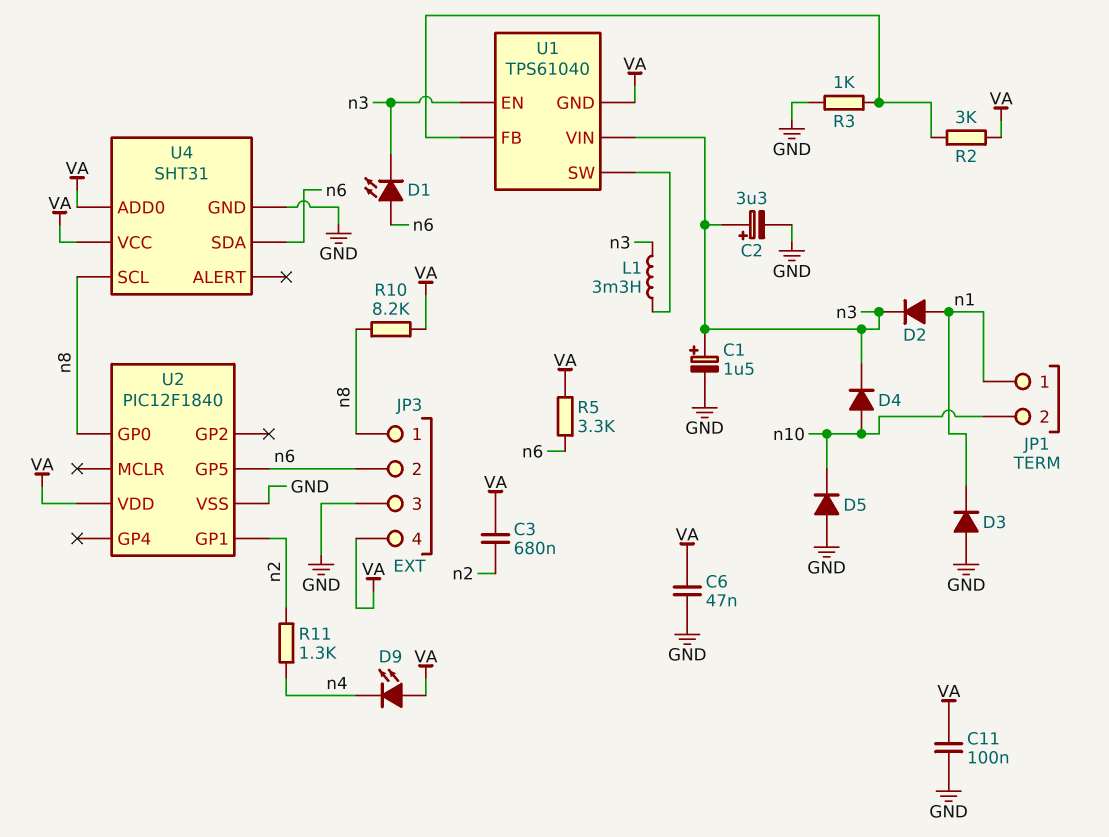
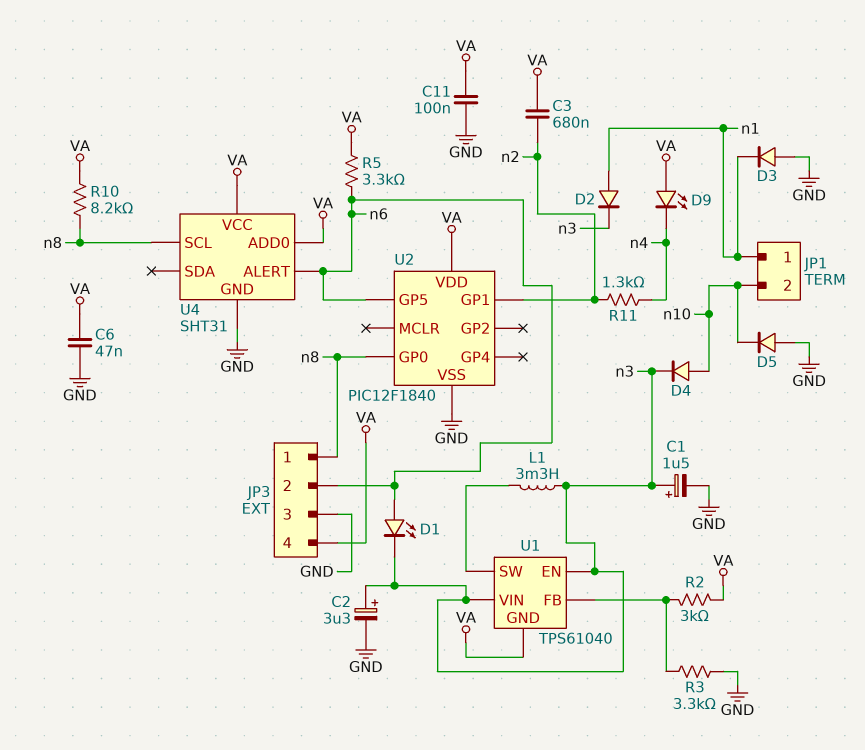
R3: 1k (GND, U1/FB) -> 3.3k (GND, U1/FB)
U4 pin ALERT: none -> n6
U4 pin SDA: n6 -> none

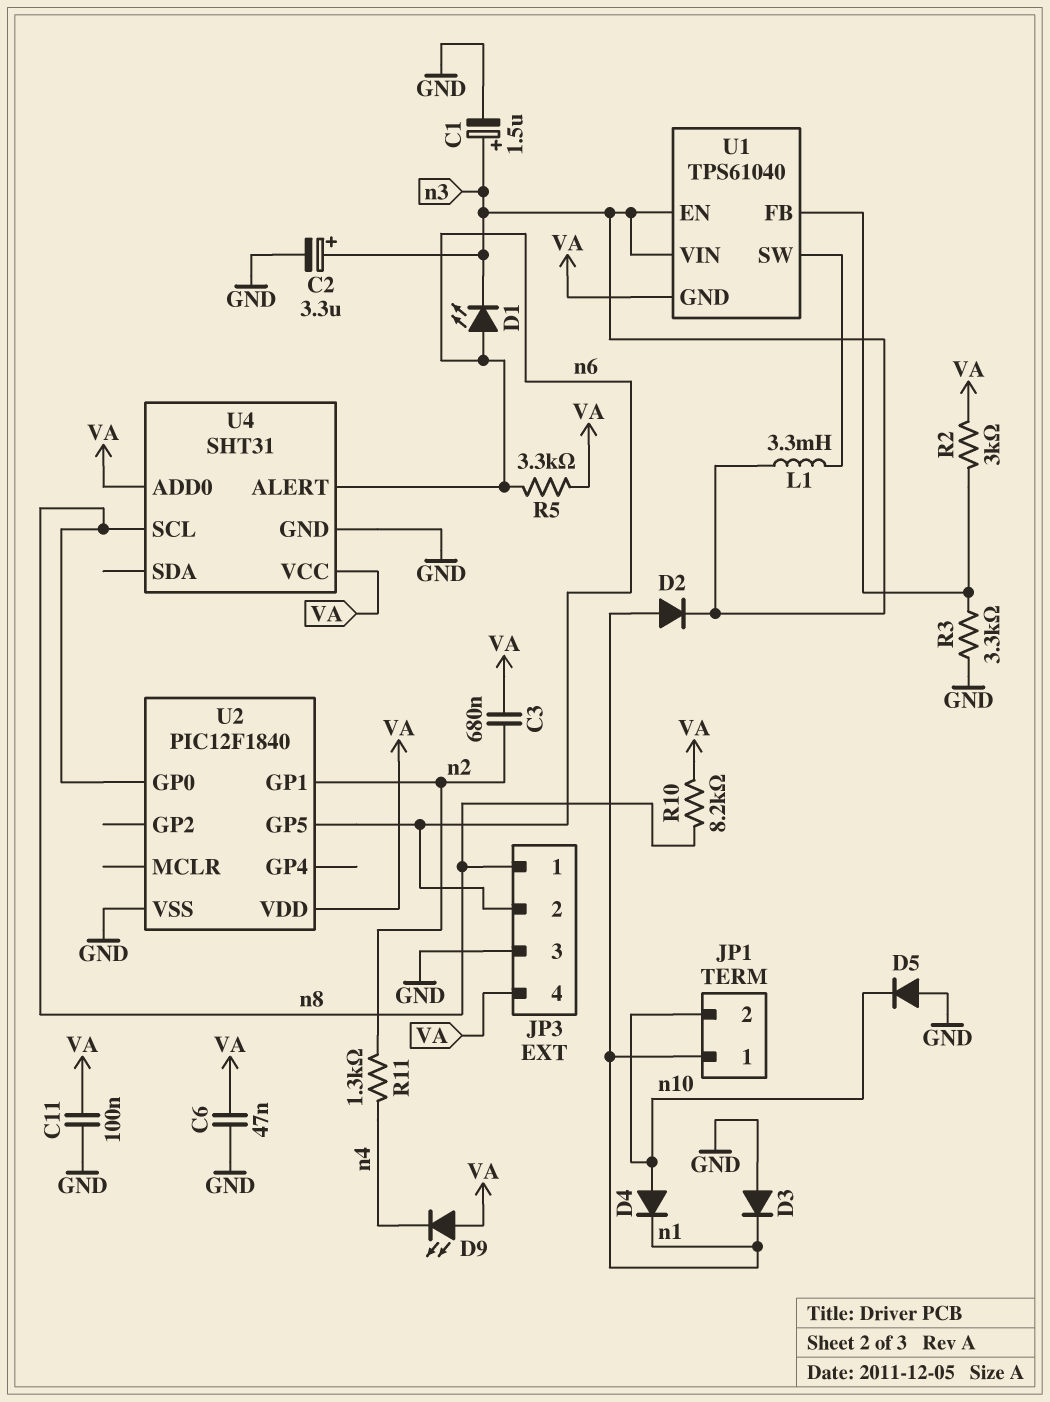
D4: diode (A n10, K n3) -> diode (A n10, K n1)

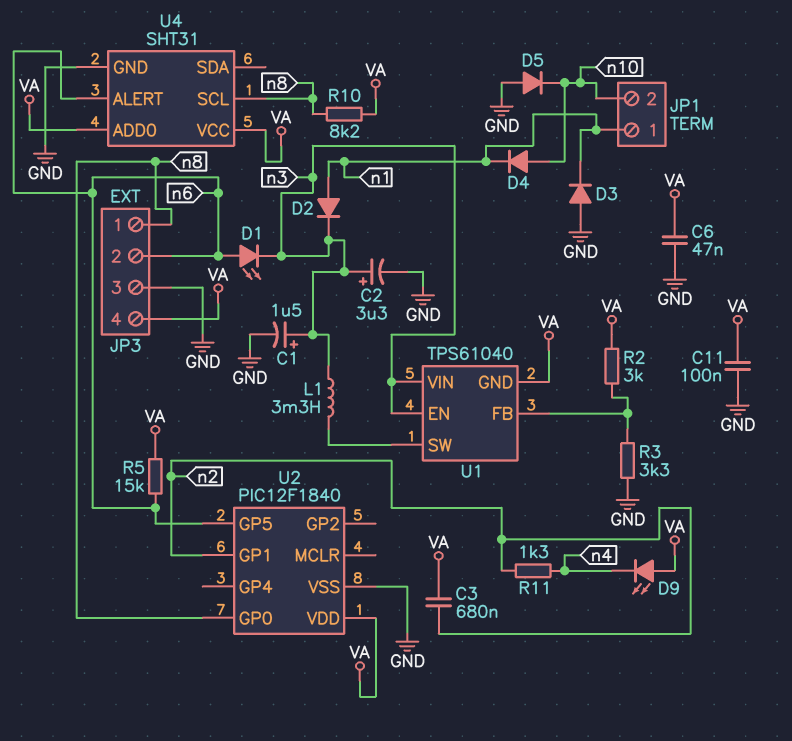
R5: 3.3k (VA, n6) -> 15k (VA, n6)

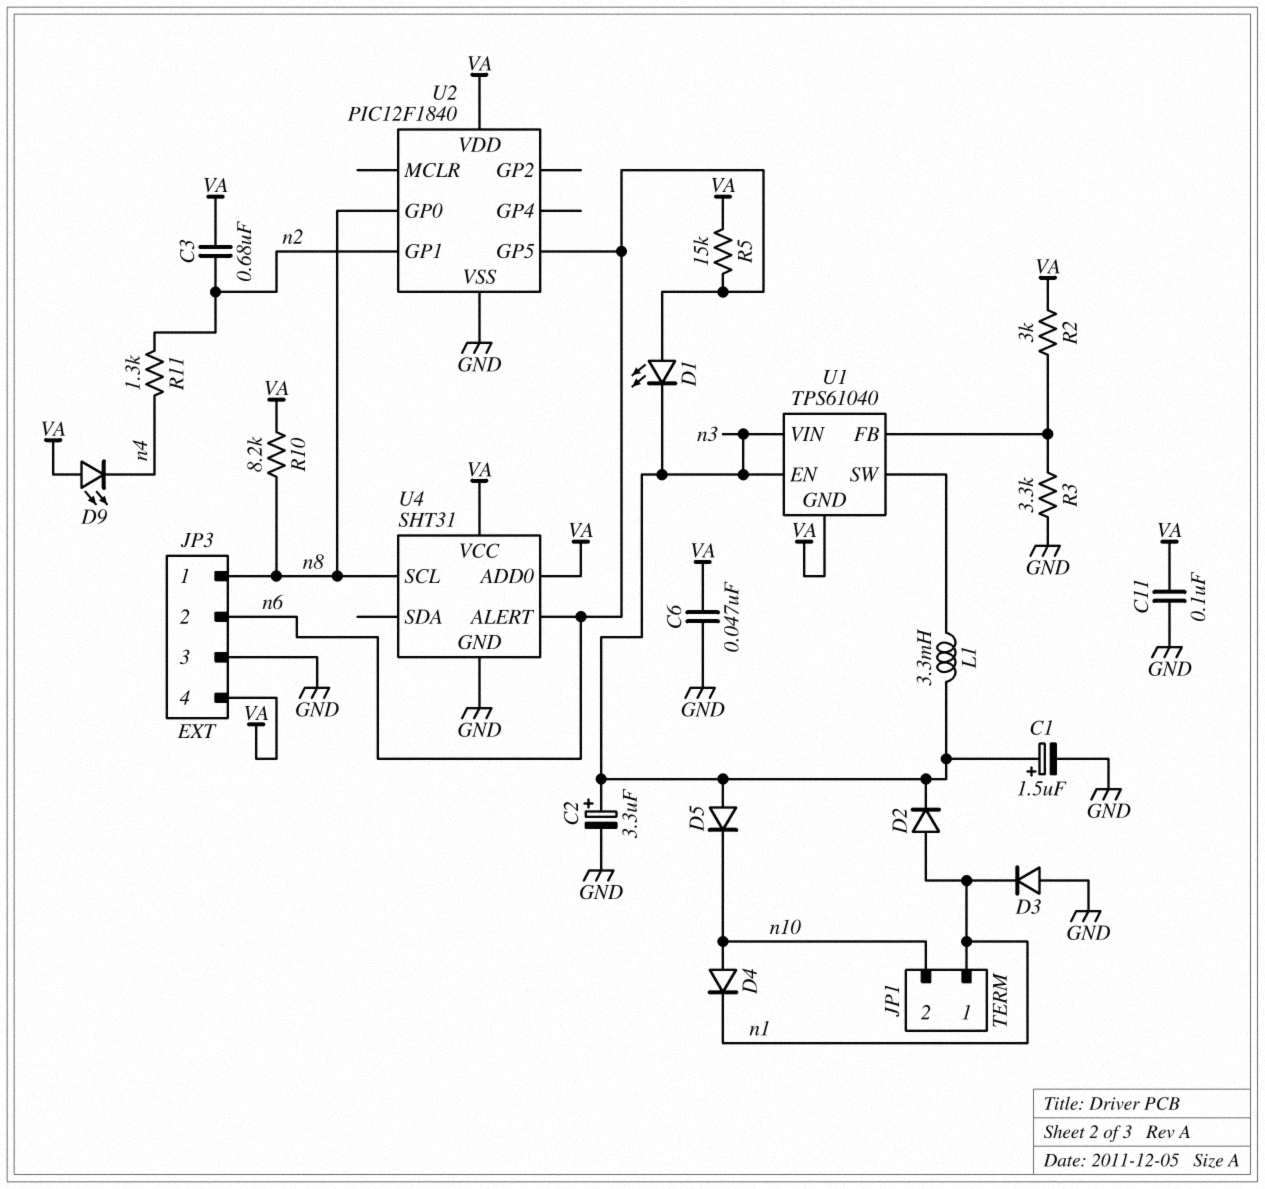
D5: diode (A GND, K n10) -> diode (A n3, K n10)

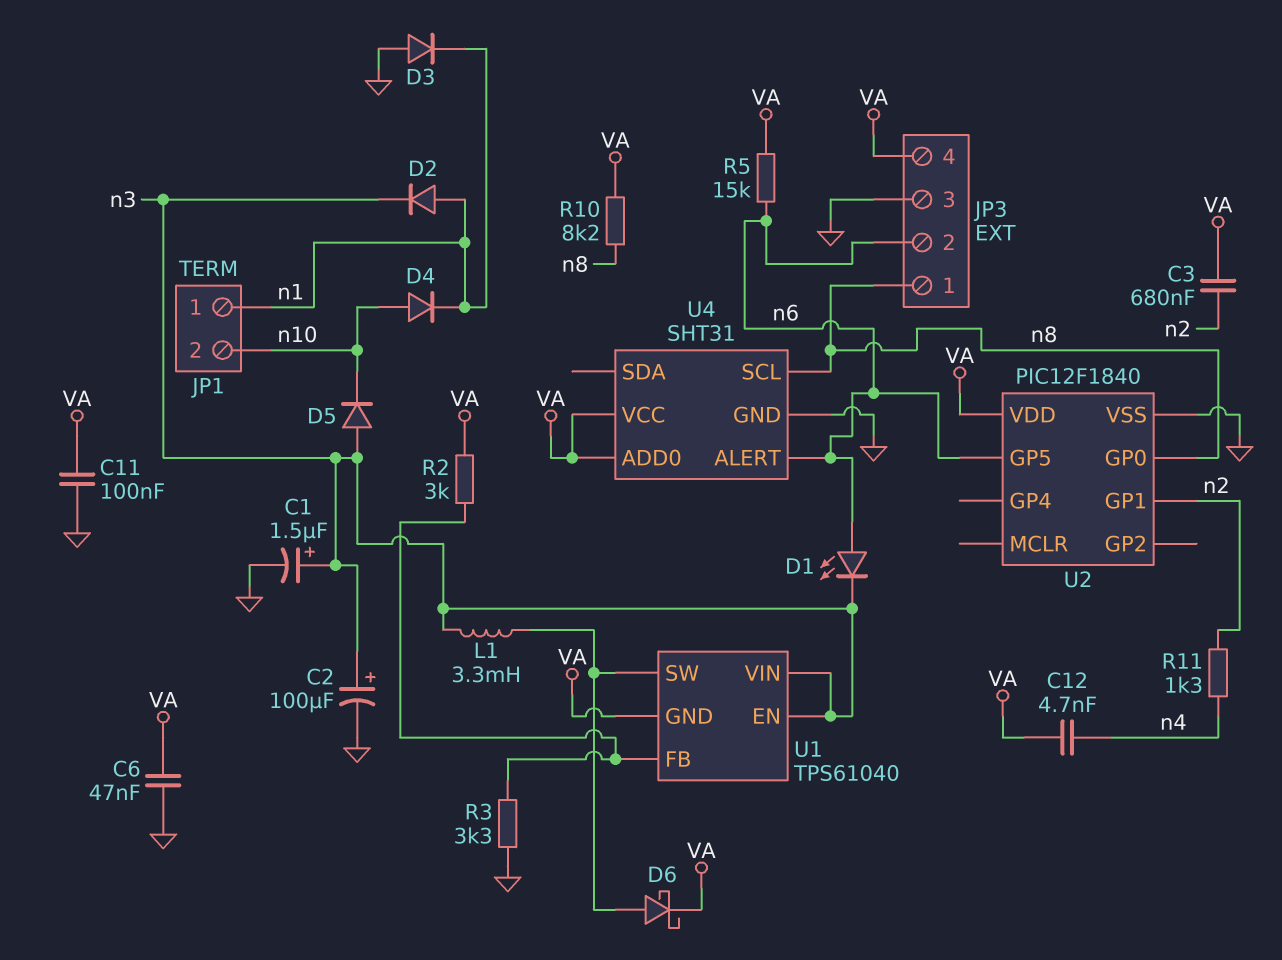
C2: 3.3uF (plus n3, minus GND) -> 100uF (plus n3, minus GND)
C12: none -> 4.7nF (VA, n4)
D6: none -> schottky (A U1/SW, K VA)
D9: LED (A VA, K n4) -> none

